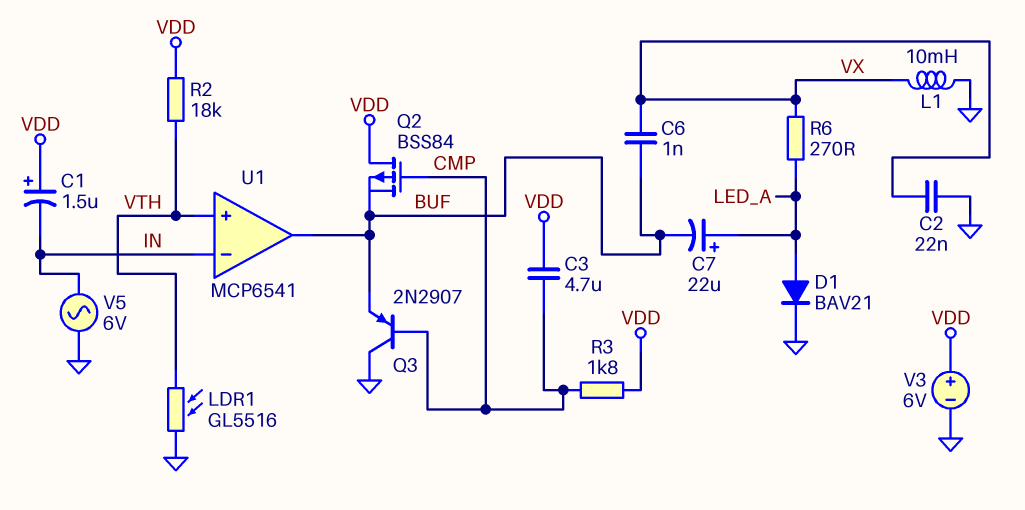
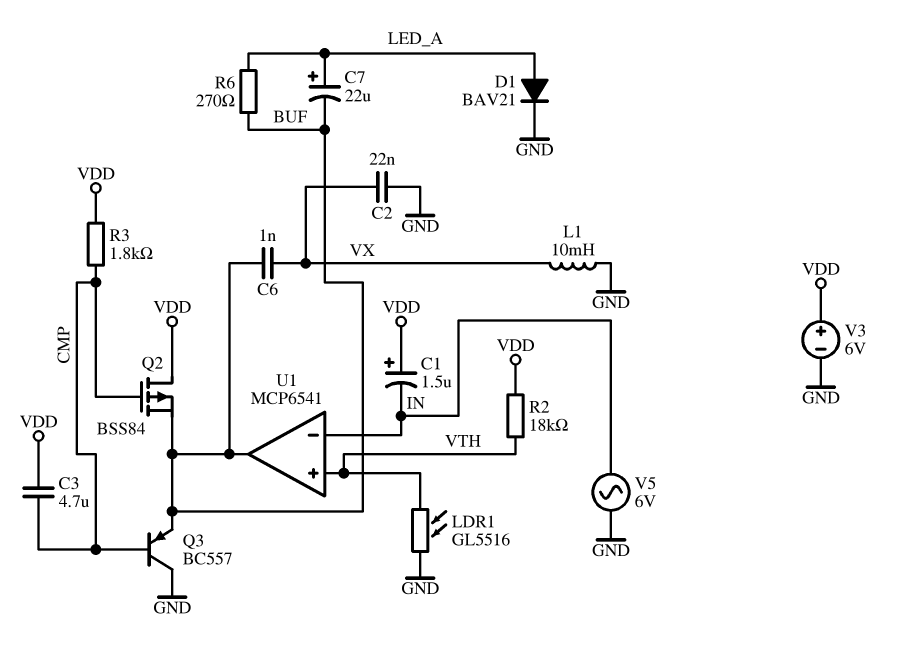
Q3: PNP 2N2907 (B CMP, C GND, E BUF) -> PNP BC557 (B CMP, C GND, E BUF)
R6: 270 (LED_A, VX) -> 270 (BUF, LED_A)

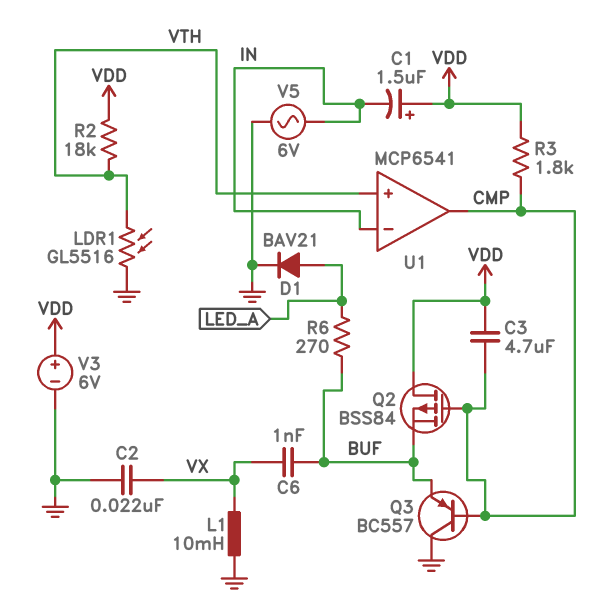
C7: 22uF (plus LED_A, minus BUF) -> none
U1 pin out: BUF -> CMP

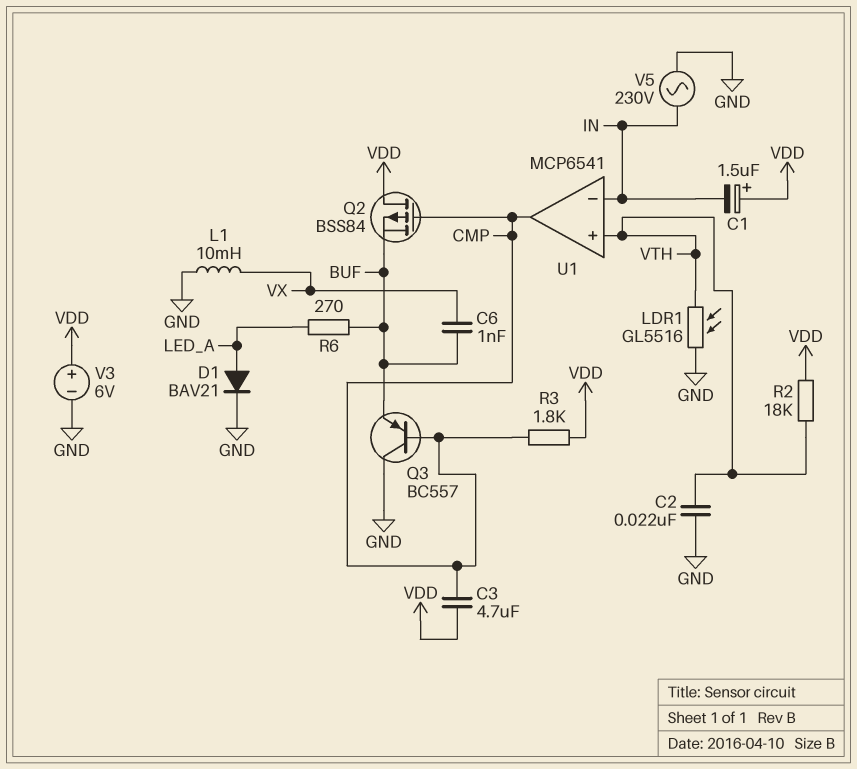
C2: 22nF (GND, VX) -> 22nF (GND, VTH)
V5: AC 6V (GND, IN) -> AC 230V (GND, IN)

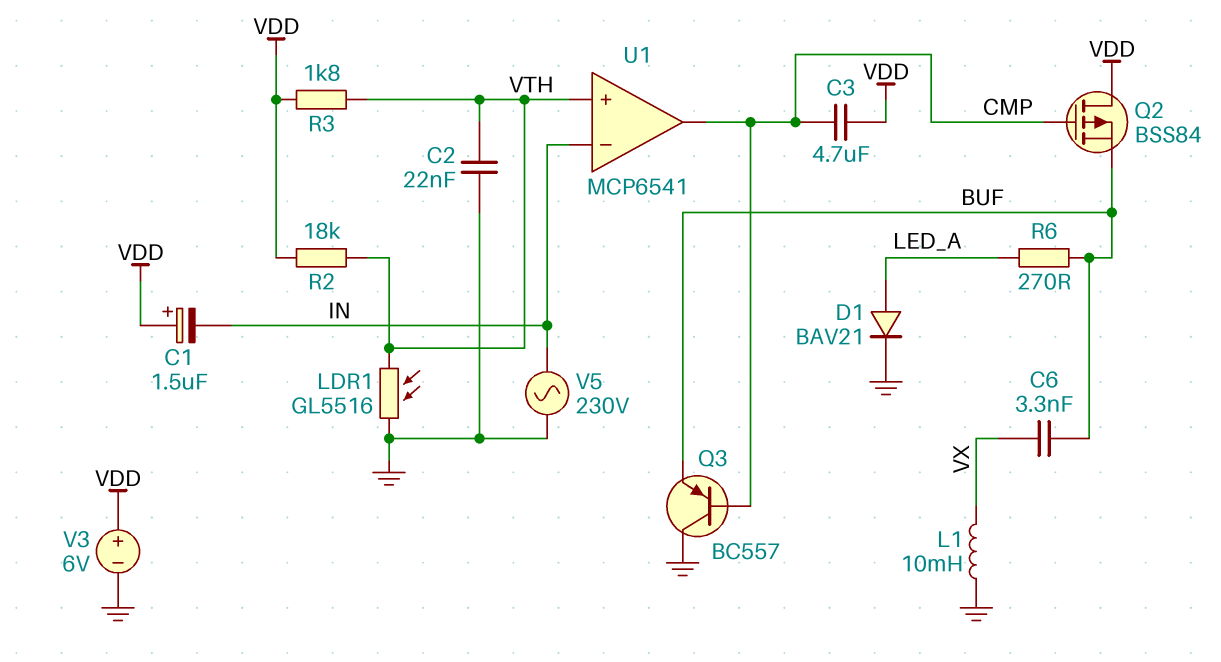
C6: 1nF (BUF, VX) -> 3.3nF (BUF, VX)
R3: 1.8k (CMP, VDD) -> 1.8k (VDD, VTH)

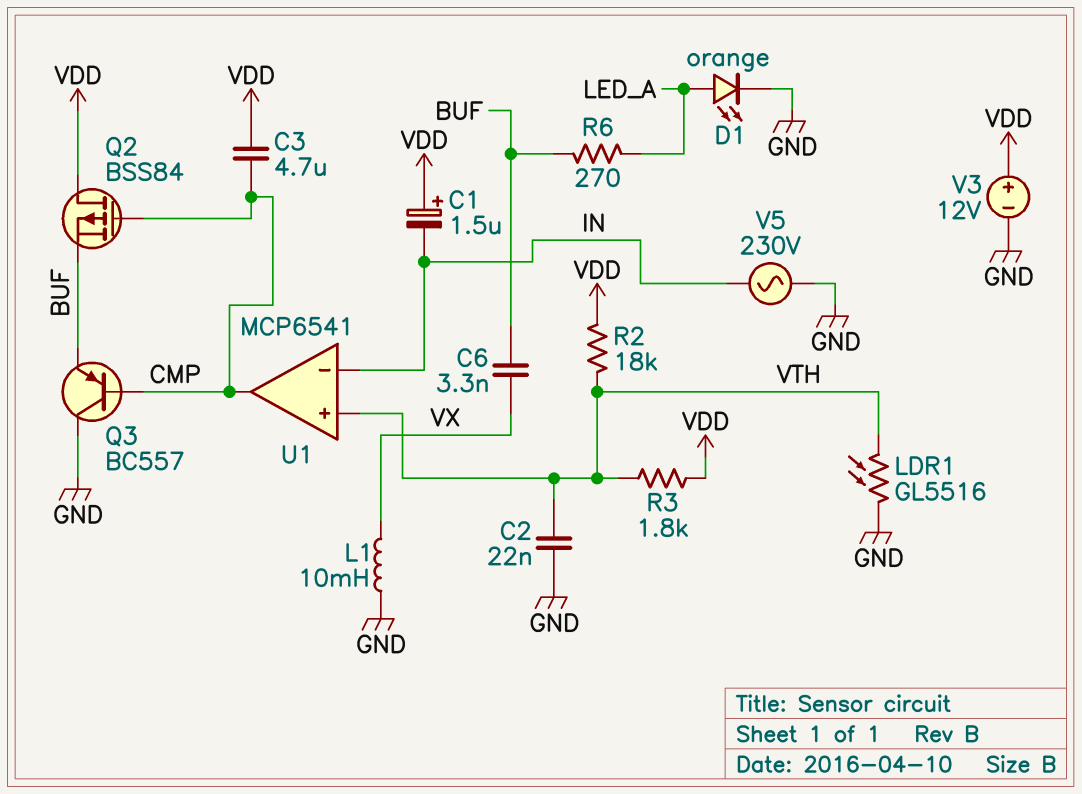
D1: diode BAV21 (A LED_A, K GND) -> LED orange (A LED_A, K GND)
V3: 6V (plus VDD, minus GND) -> 12V (plus VDD, minus GND)

